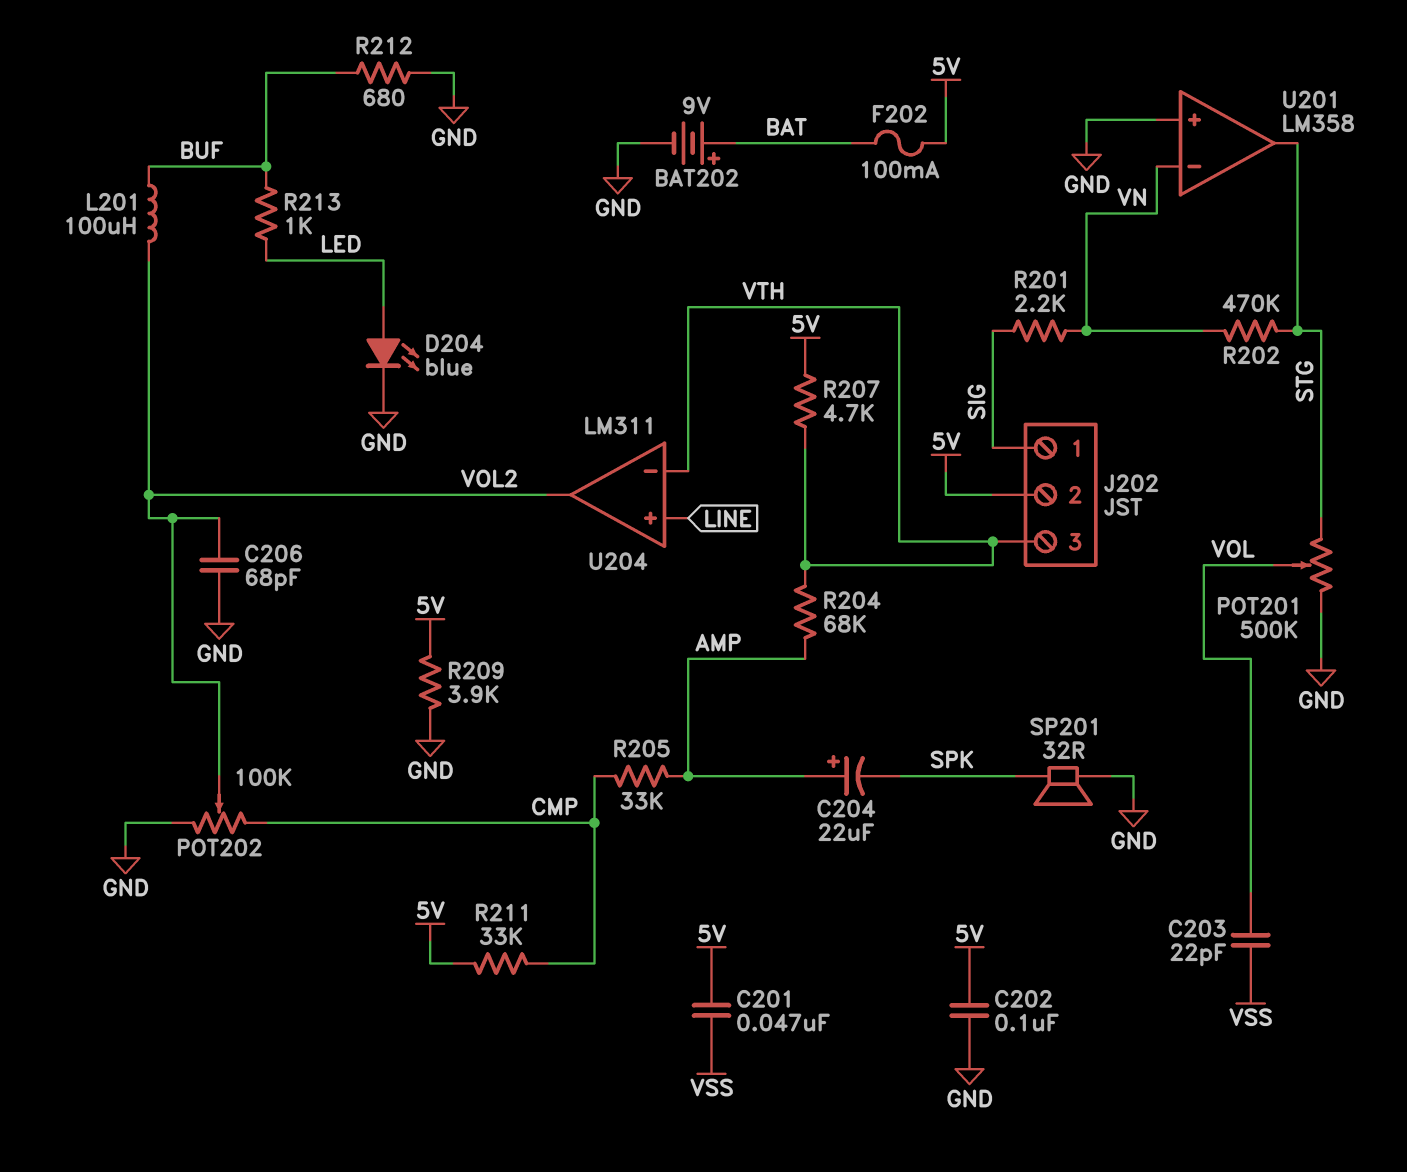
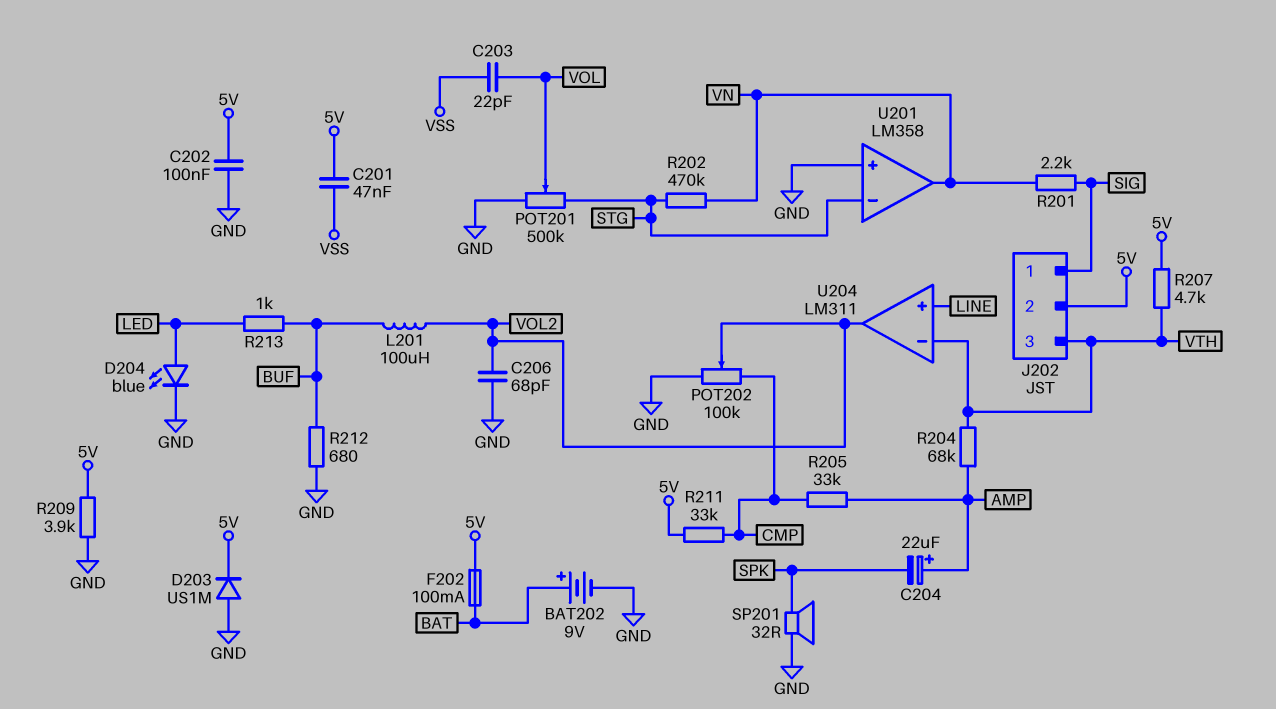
D203: none -> diode US1M (A GND, K 5V)
U201 pin in-: VN -> STG
U201 pin out: STG -> VN

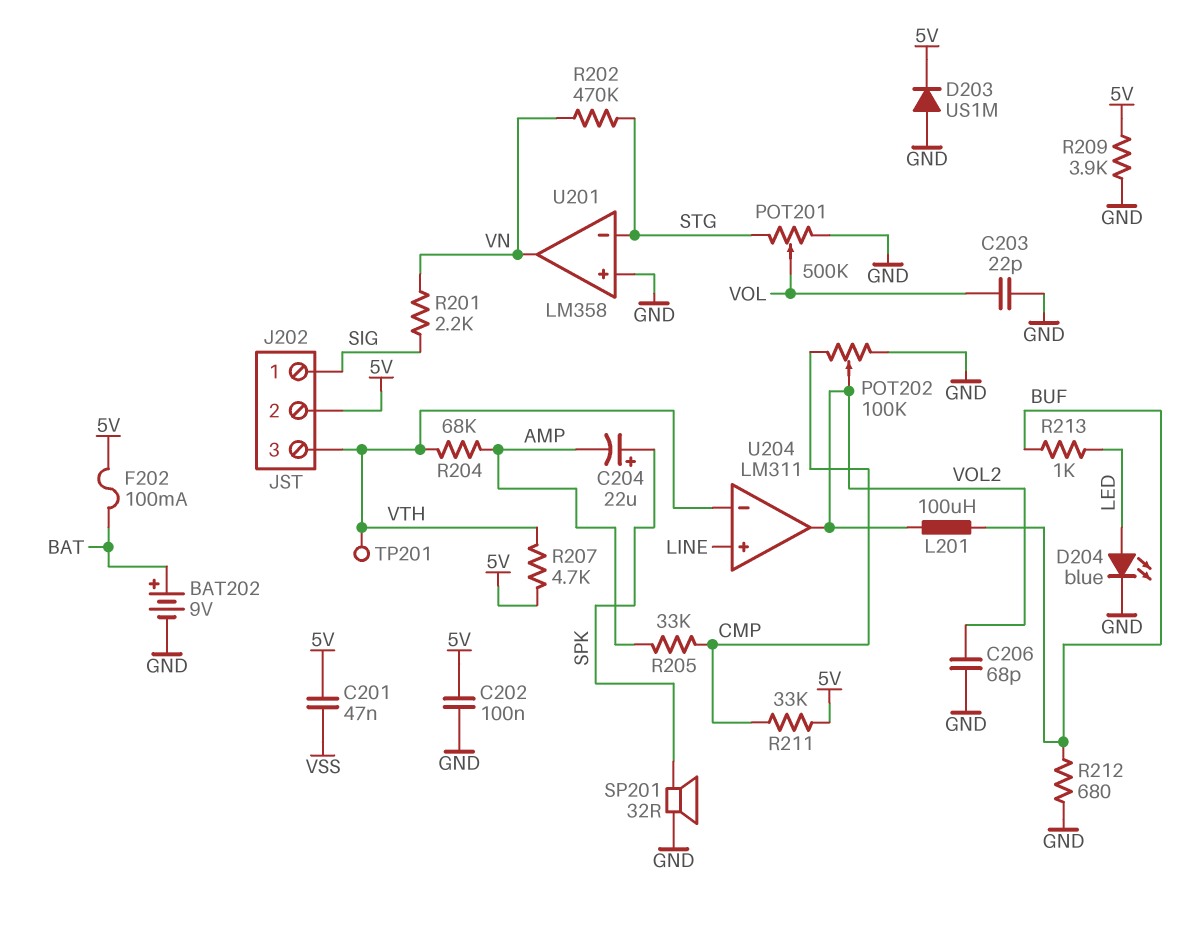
C203: 22pF (VOL, VSS) -> 22pF (GND, VOL)
C204: 22uF (plus AMP, minus SPK) -> 22uF (plus SPK, minus AMP)
TP201: none -> test point (VTH)

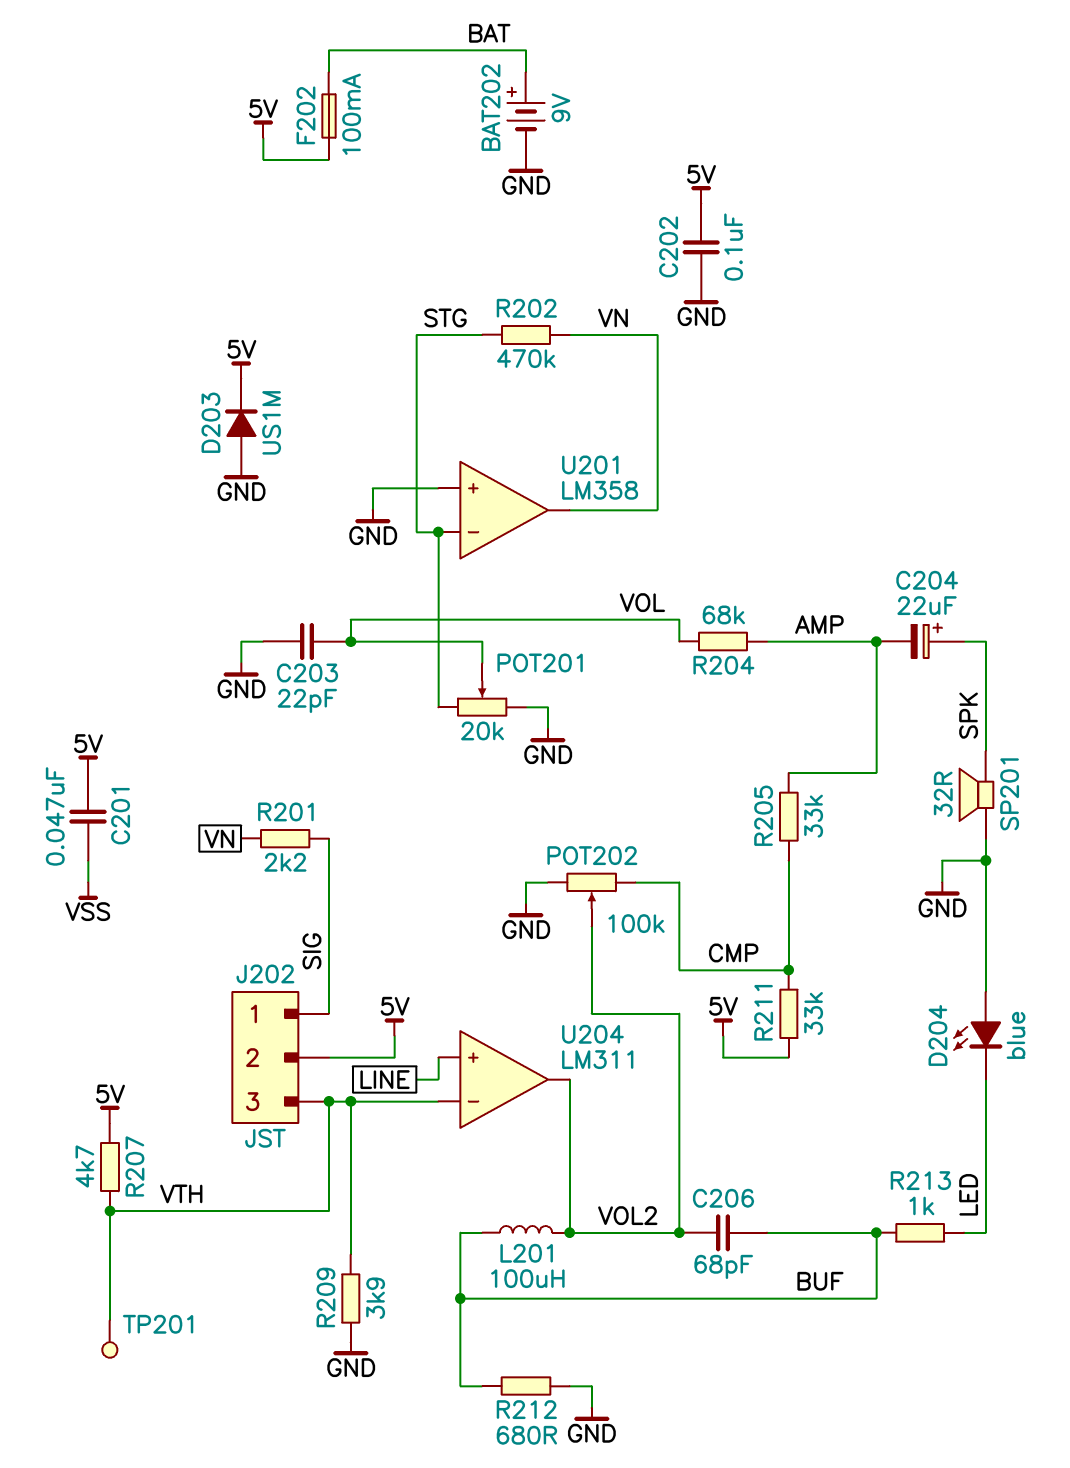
C206: 68pF (GND, VOL2) -> 68pF (BUF, VOL2)
D204: LED blue (A LED, K GND) -> LED blue (A GND, K LED)
POT201: 500k (GND, STG, wiper VOL) -> 20k (GND, STG, wiper VOL)
R204: 68k (AMP, VTH) -> 68k (AMP, VOL)
R209: 3.9k (5V, GND) -> 3.9k (GND, VTH)

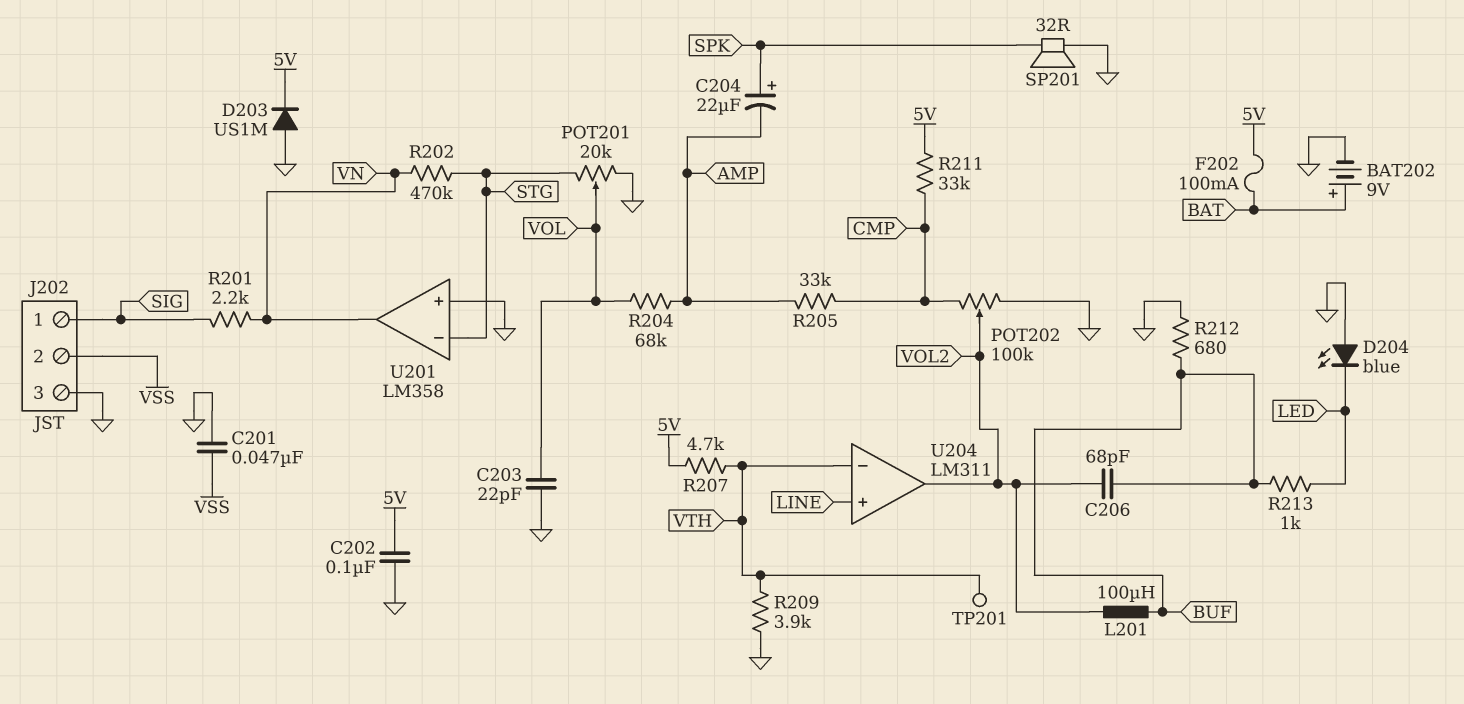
C201: 47nF (5V, VSS) -> 47nF (GND, VSS)
J202 pin 2: 5V -> VSS
J202 pin 3: VTH -> GND

